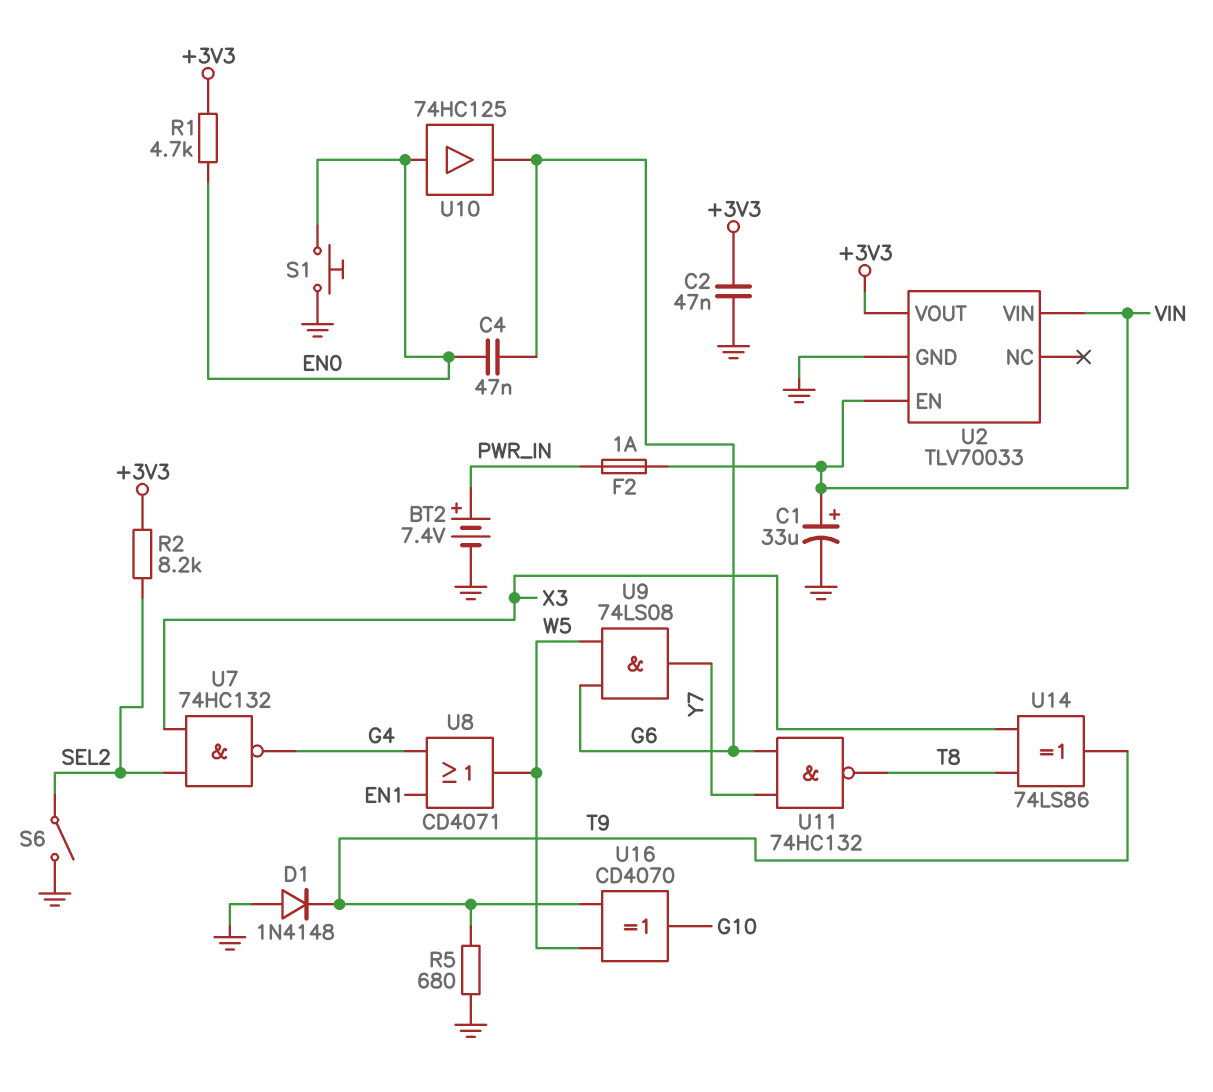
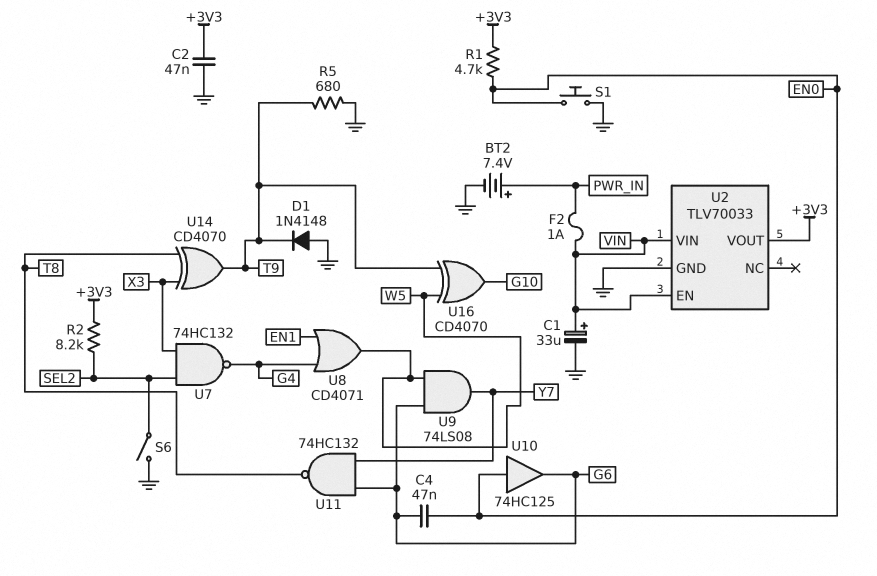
U14: XOR 74LS86 (in T8, in X3, out T9) -> XOR CD4070 (in T8, in X3, out T9)

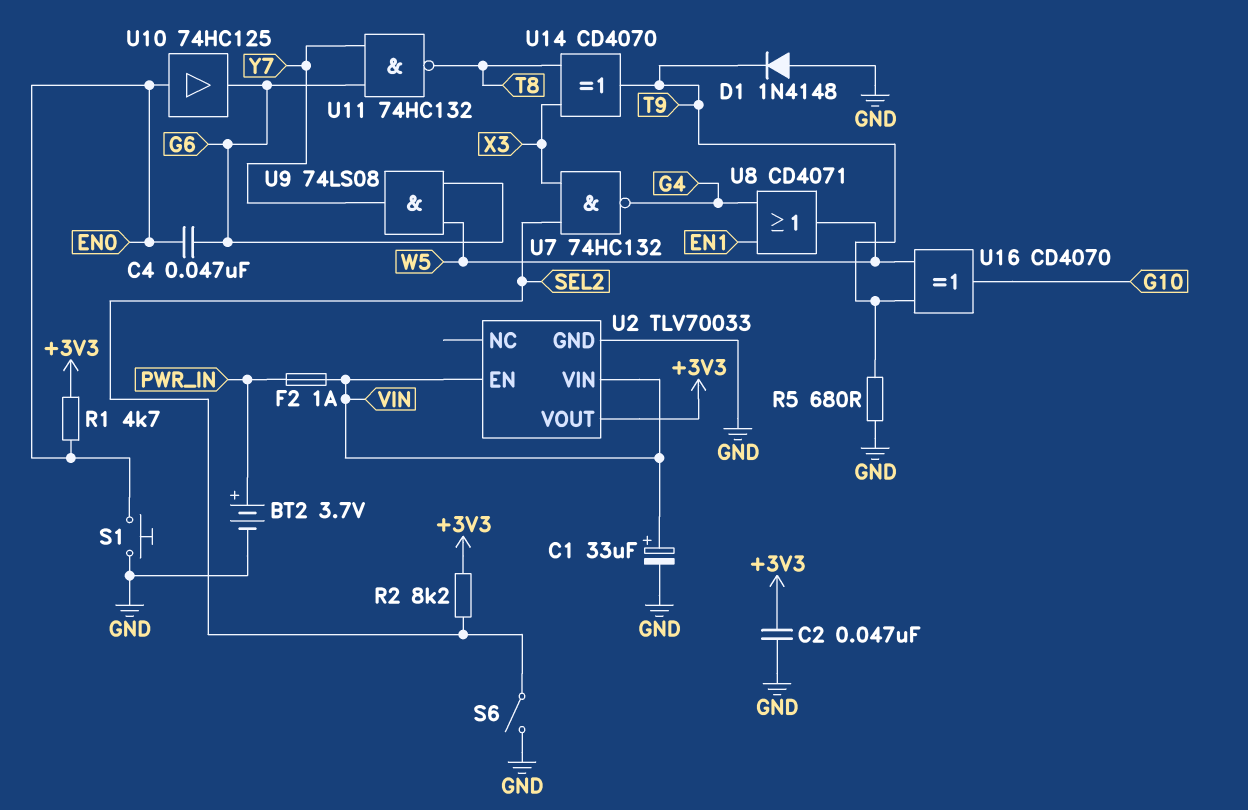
BT2: 7.4V (plus PWR_IN, minus GND) -> 3.7V (plus PWR_IN, minus GND)

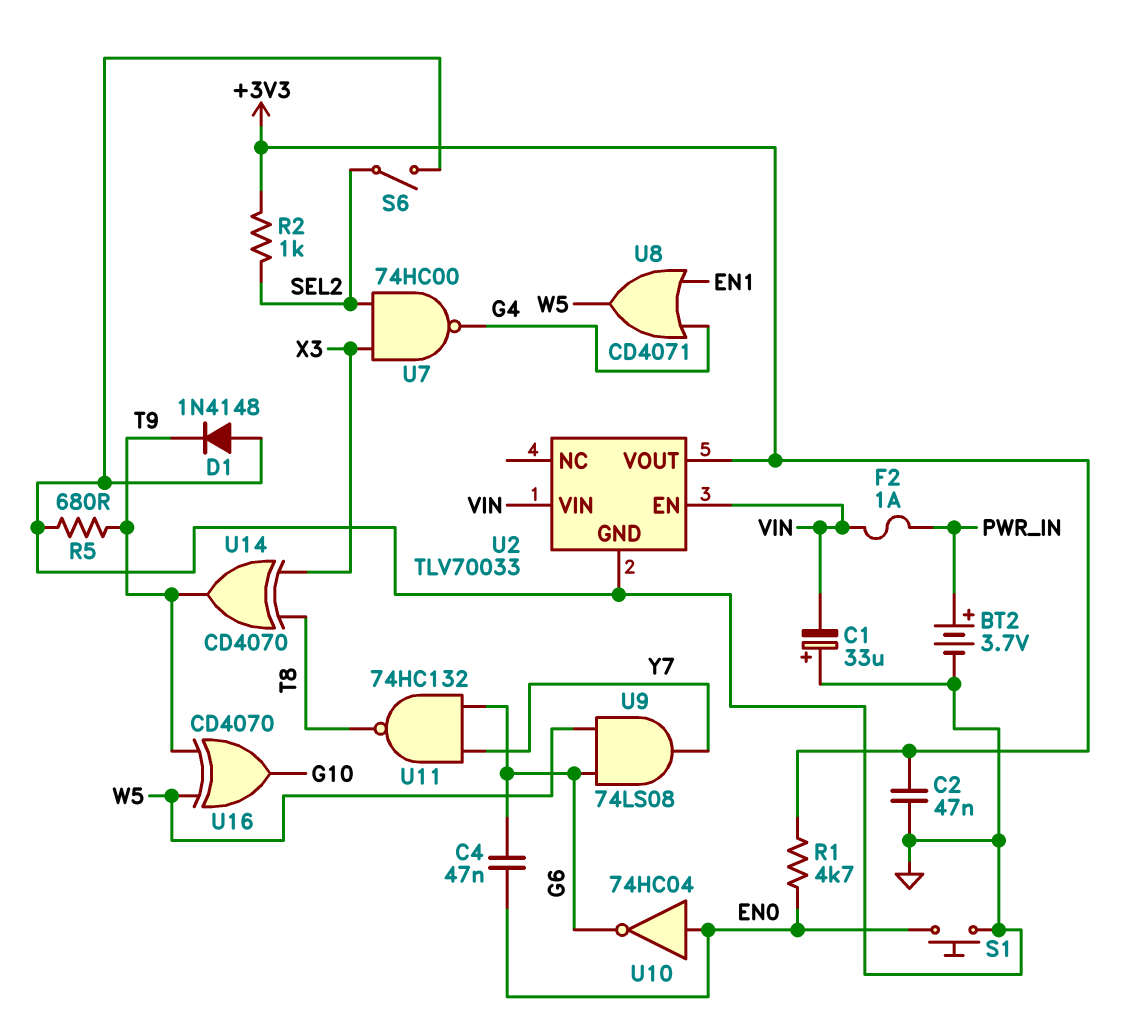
C1: 33uF (plus VIN, minus GND) -> 33uF (plus GND, minus VIN)
R2: 8.2k (+3V3, SEL2) -> 1k (+3V3, SEL2)
U7: NAND 74HC132 (in SEL2, in X3, out G4) -> NAND 74HC00 (in SEL2, in X3, out G4)
U10: buffer 74HC125 (in EN0, out G6) -> NOT 74HC04 (in EN0, out G6)

